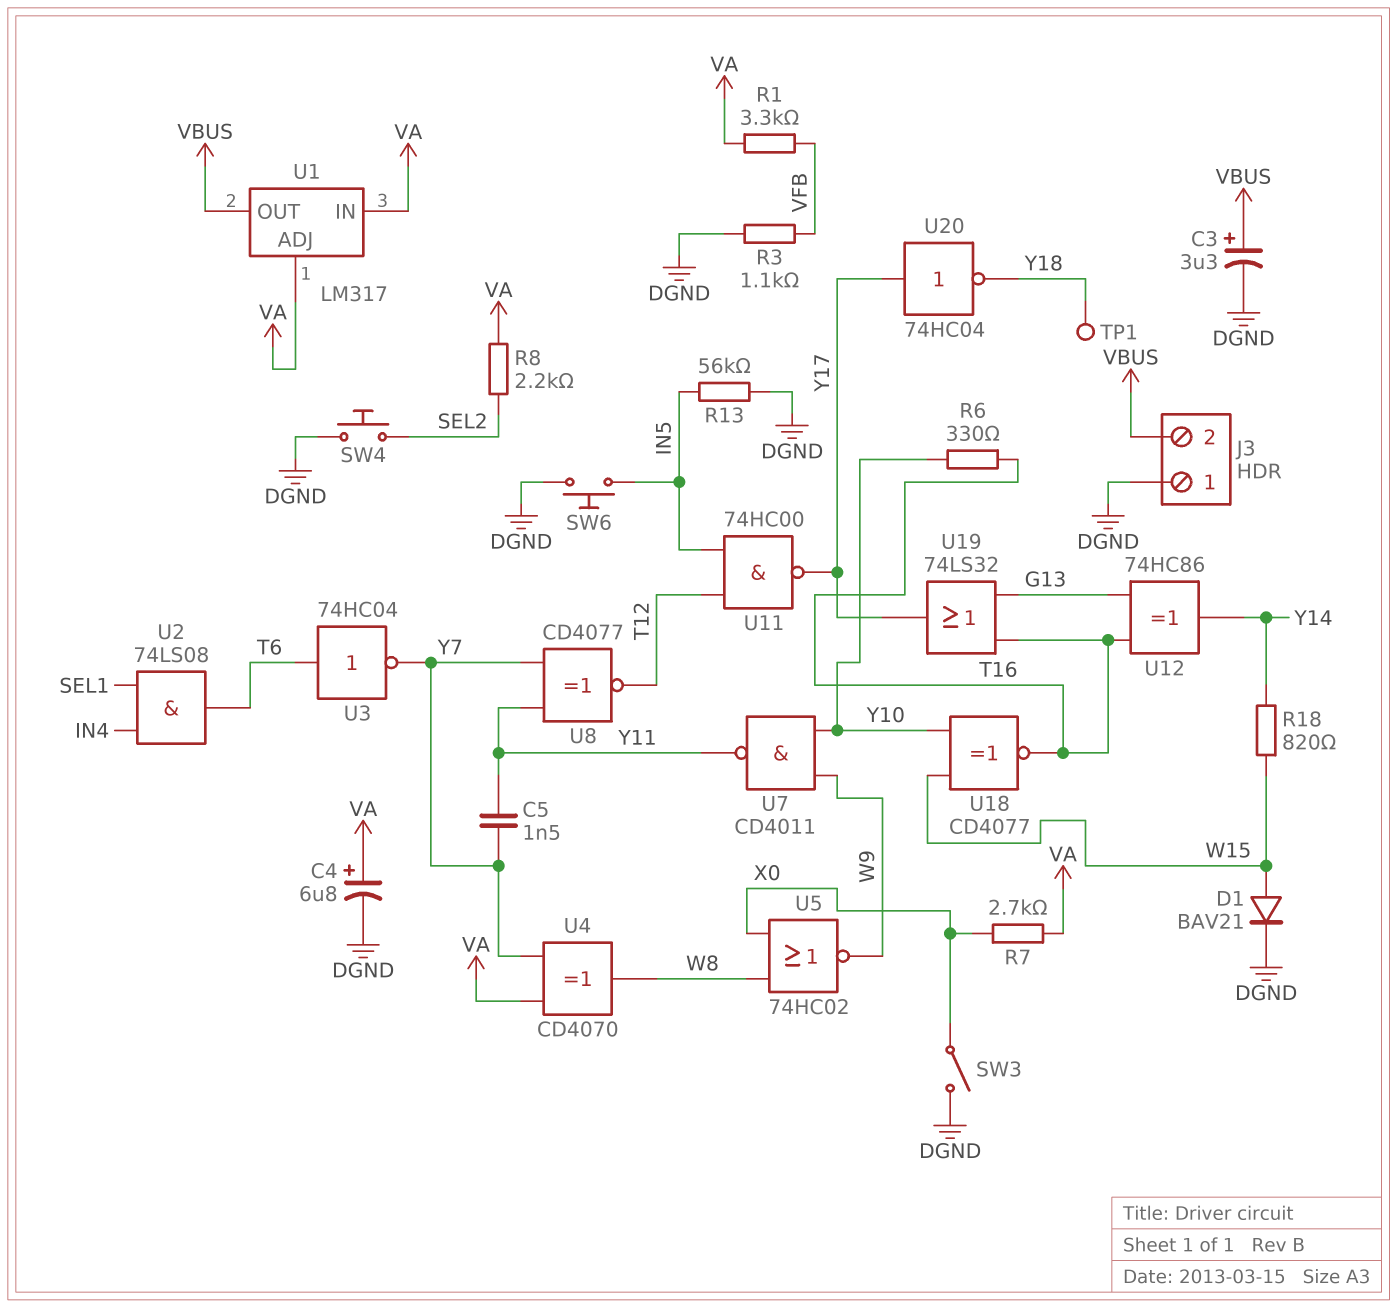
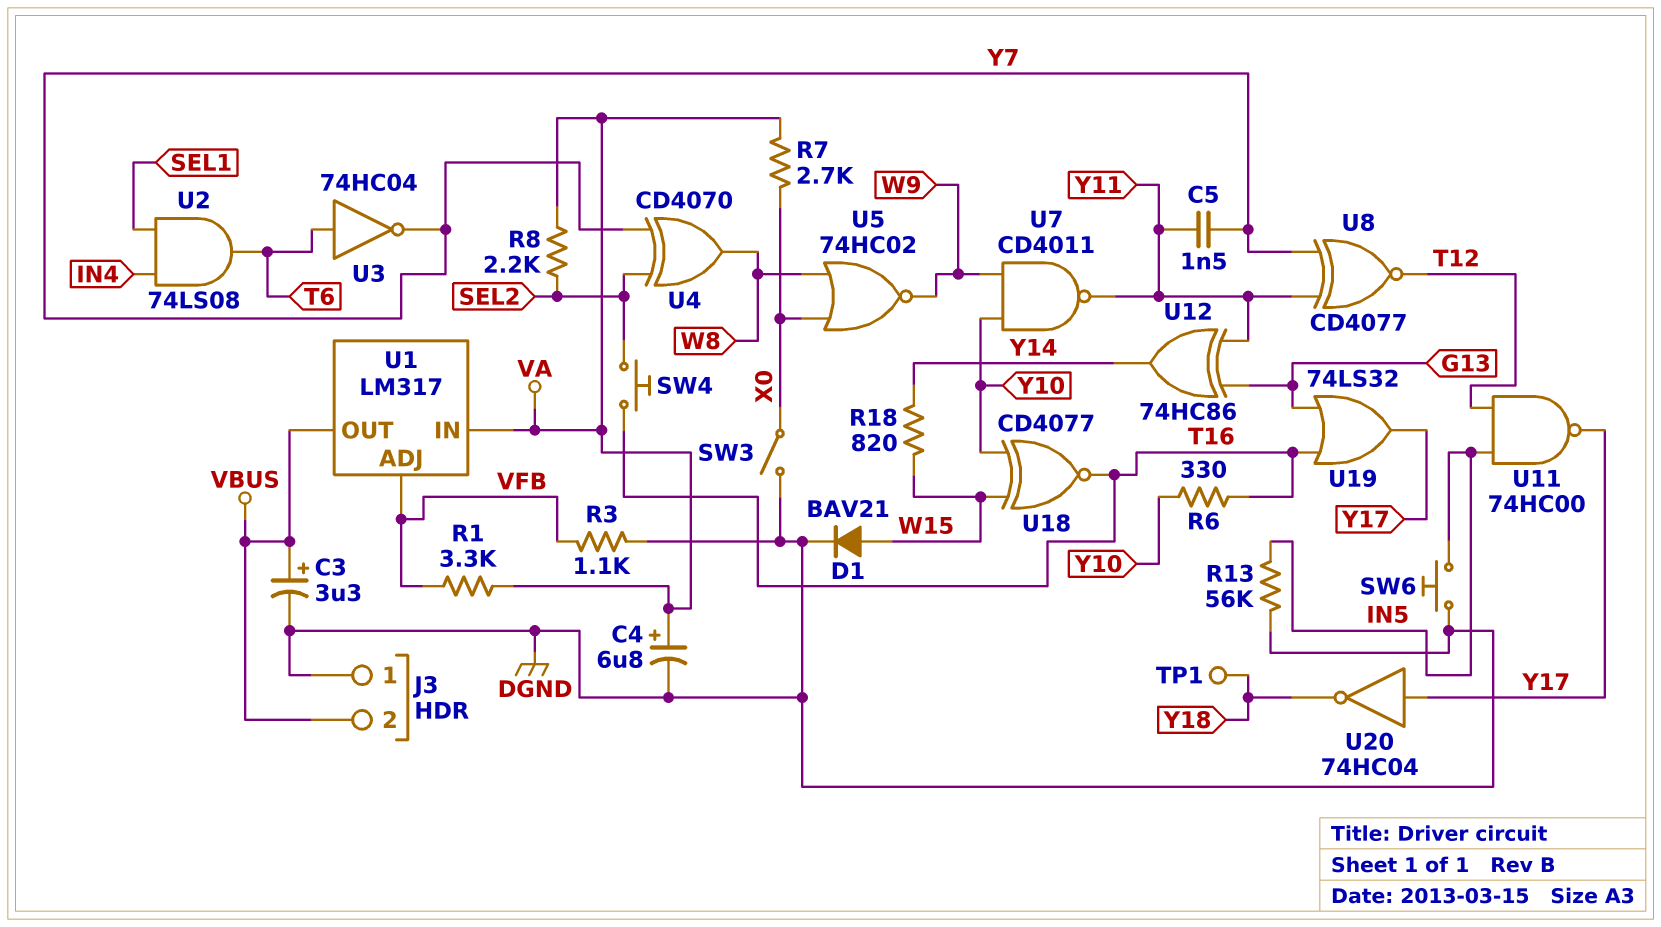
SW4: button (DGND, SEL2) -> button (SEL2, T16)
U1 pin ADJ: VA -> VFB
U4: XOR CD4070 (in VA, in Y7, out W8) -> XOR CD4070 (in SEL2, in Y7, out W8)
U12: XOR 74HC86 (in G13, in T16, out Y14) -> XOR 74HC86 (in G13, in Y11, out Y14)

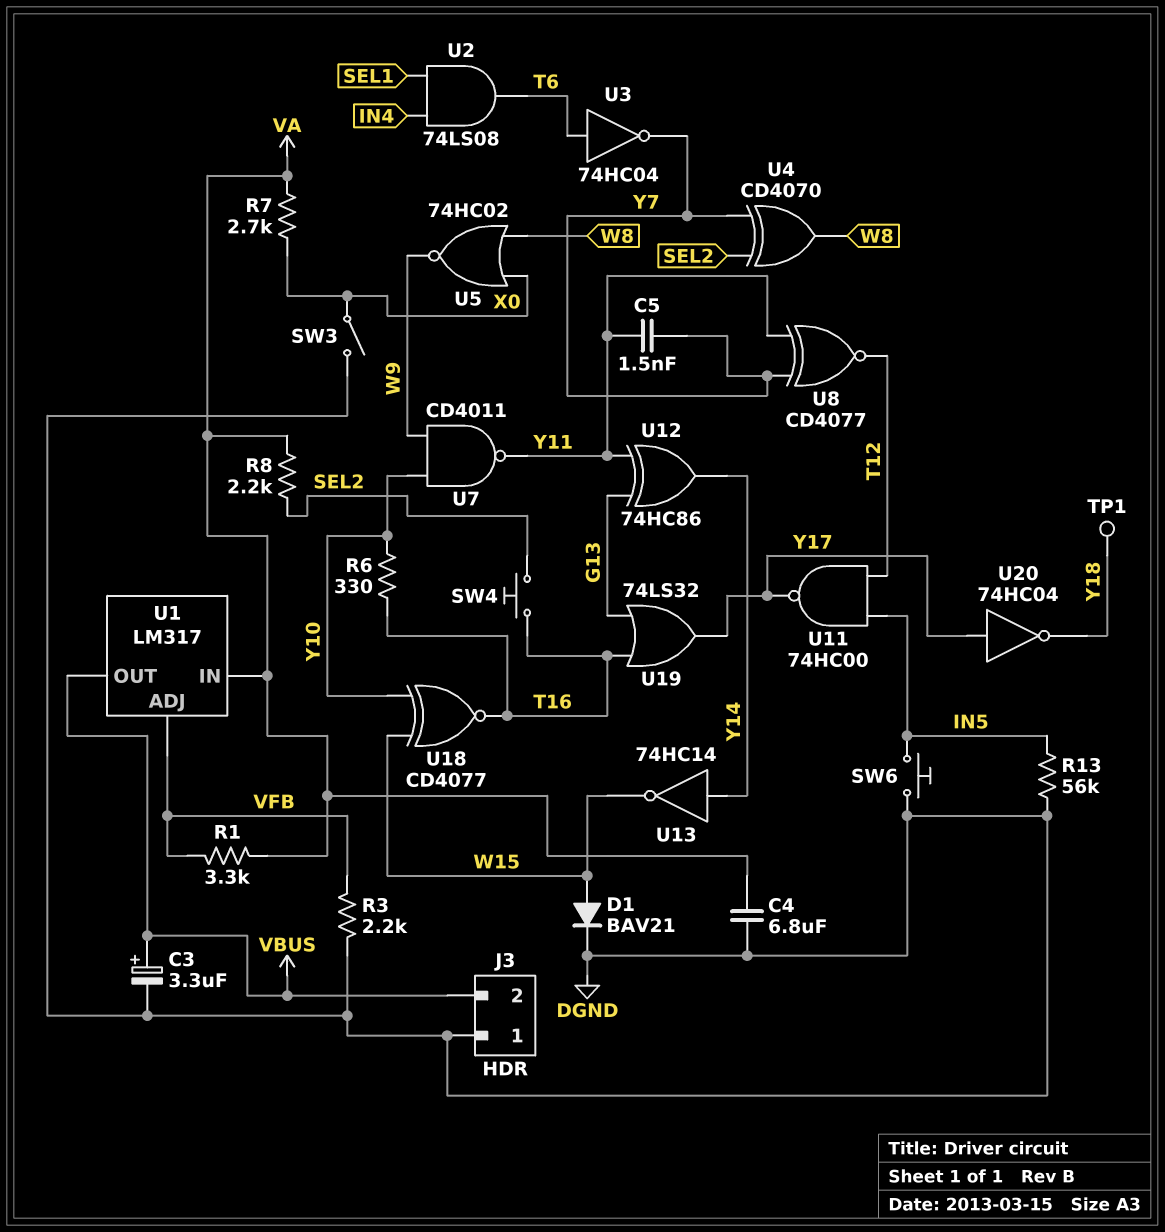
C4: 6.8uF (plus VA, minus DGND) -> 6.8uF (DGND, VA)
R3: 1.1k (DGND, VFB) -> 2.2k (DGND, VFB)
R18: 820 (W15, Y14) -> none
U13: none -> NOT 74HC14 (in Y14, out W15)

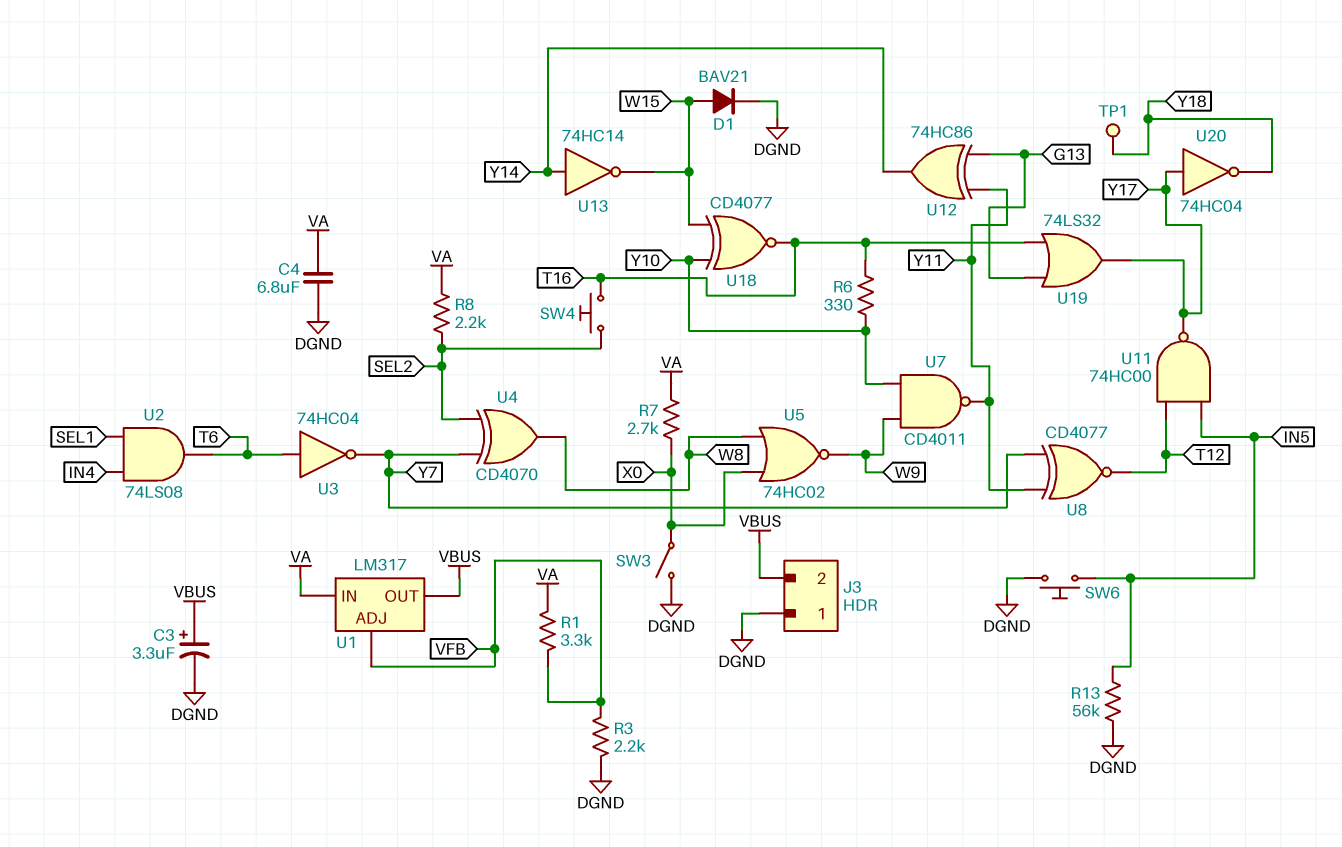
C5: 1.5nF (Y7, Y11) -> none

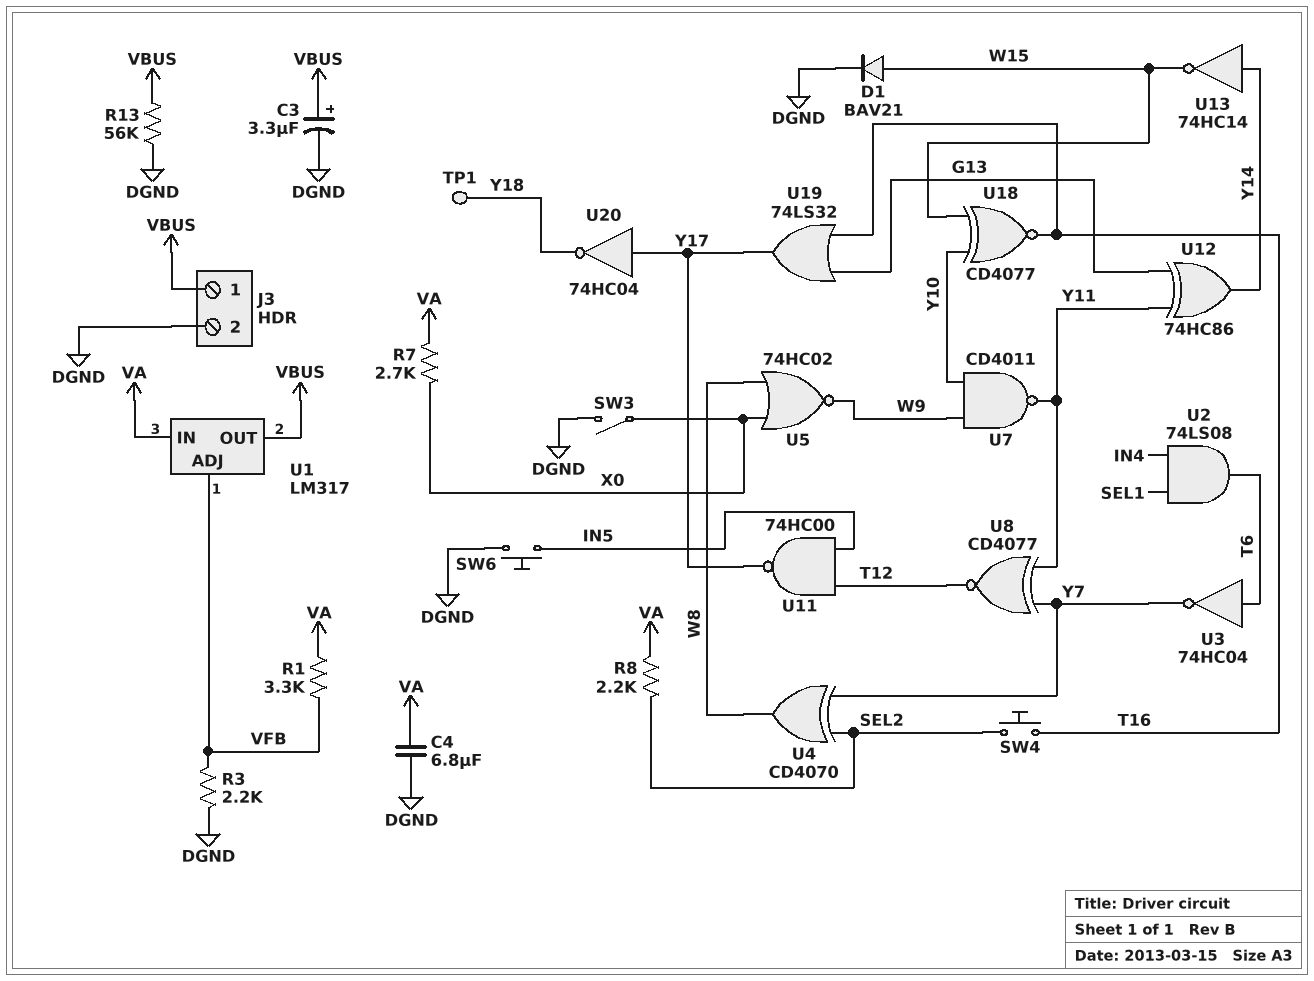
J3 pin 1: DGND -> VBUS
J3 pin 2: VBUS -> DGND
R6: 330 (T16, Y10) -> none
R13: 56k (DGND, IN5) -> 56k (DGND, VBUS)

